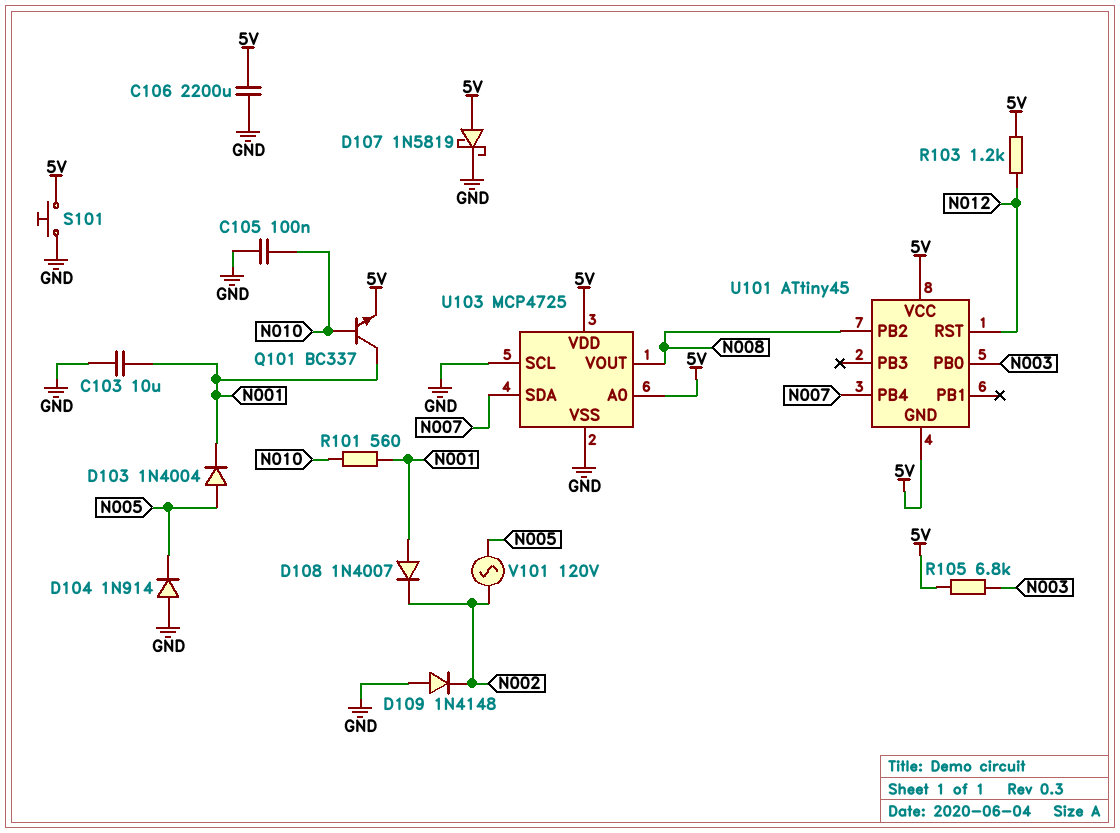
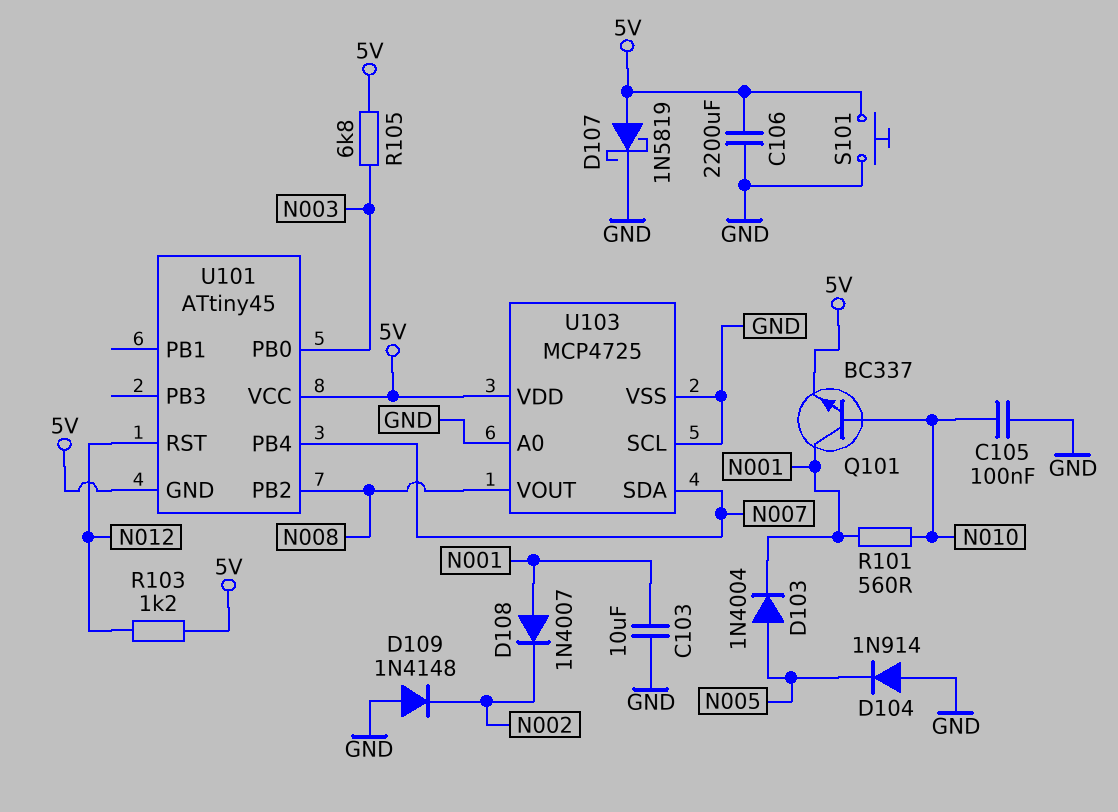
U103 pin A0: 5V -> GND
V101: AC 120V (N002, N005) -> none

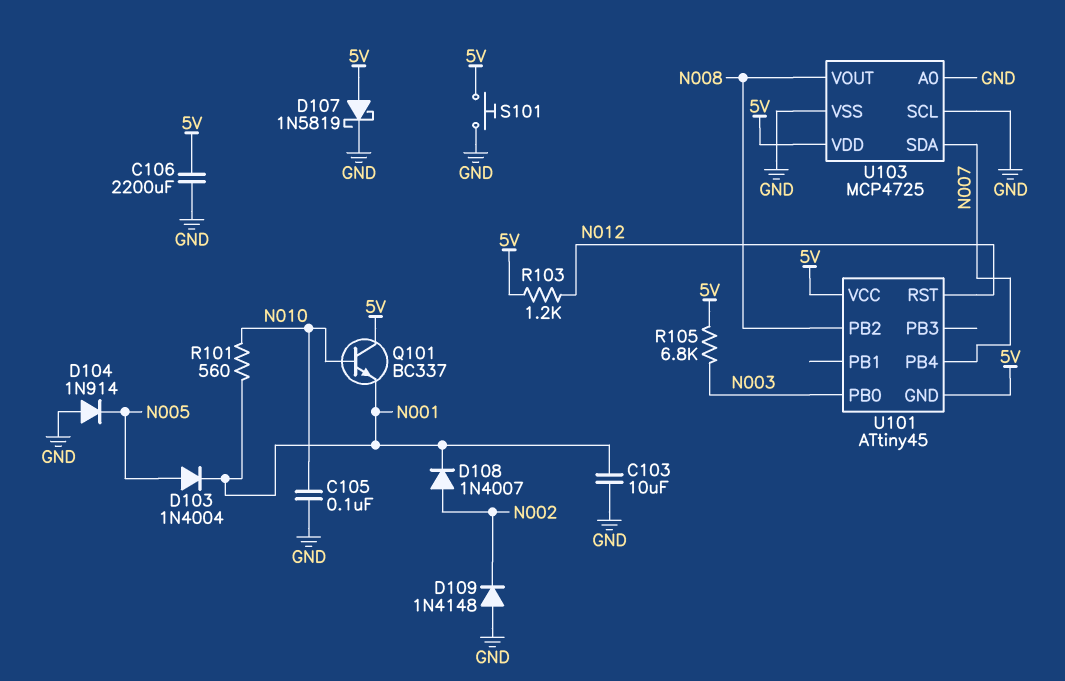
D108: diode 1N4007 (A N001, K N002) -> diode 1N4007 (A N002, K N001)
Q101: NPN BC337 (B N010, C N001, E 5V) -> NPN BC337 (B N010, C 5V, E N001)

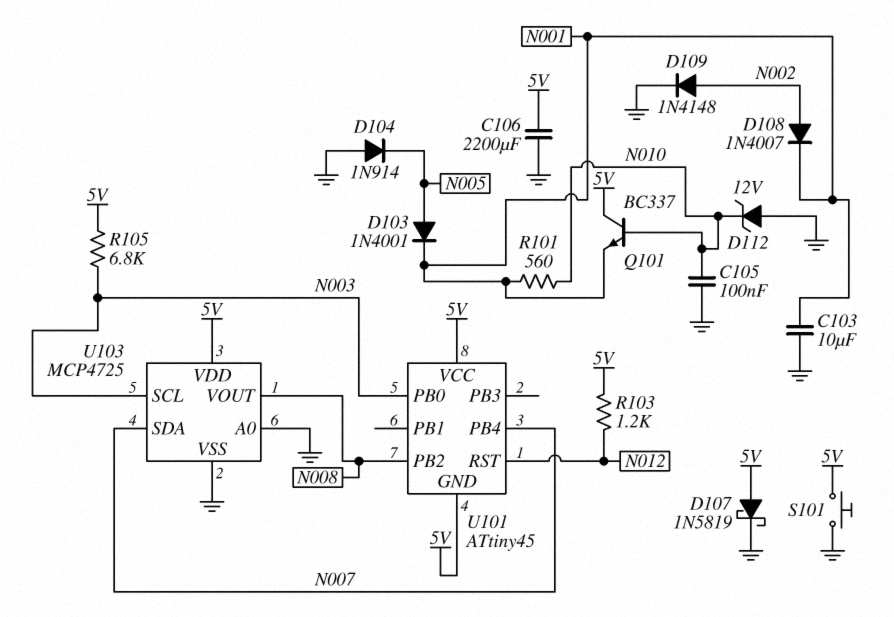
D103: diode 1N4004 (A N005, K N001) -> diode 1N4001 (A N005, K N001)
D109: diode 1N4148 (A GND, K N002) -> diode 1N4148 (A N002, K GND)
D112: none -> zener 12V (A GND, K N010)
U103 pin SCL: GND -> N003

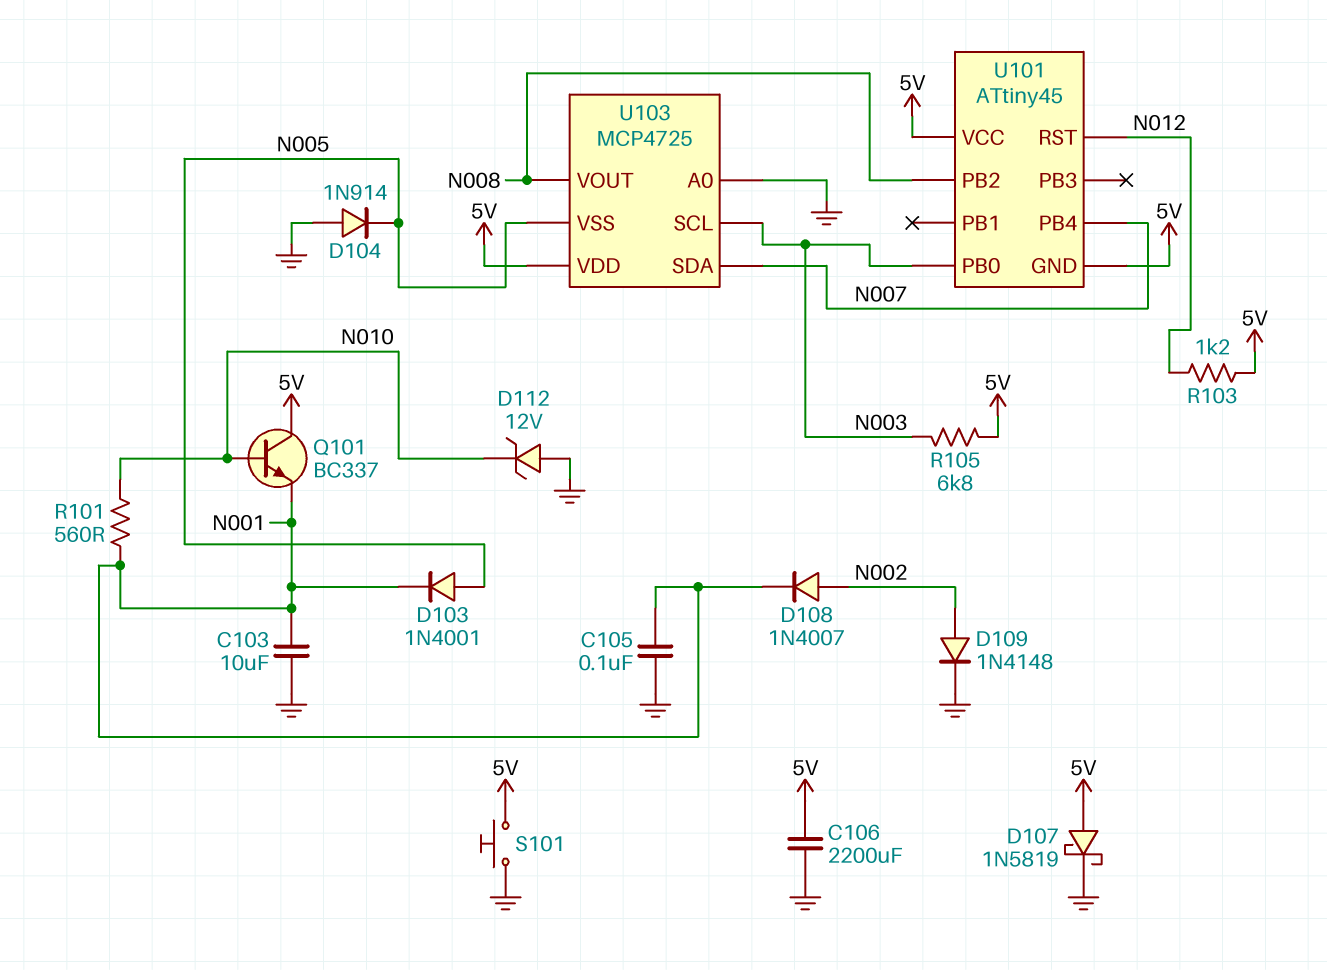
C105: 100nF (GND, N010) -> 100nF (GND, N001)
U103 pin VSS: GND -> N005

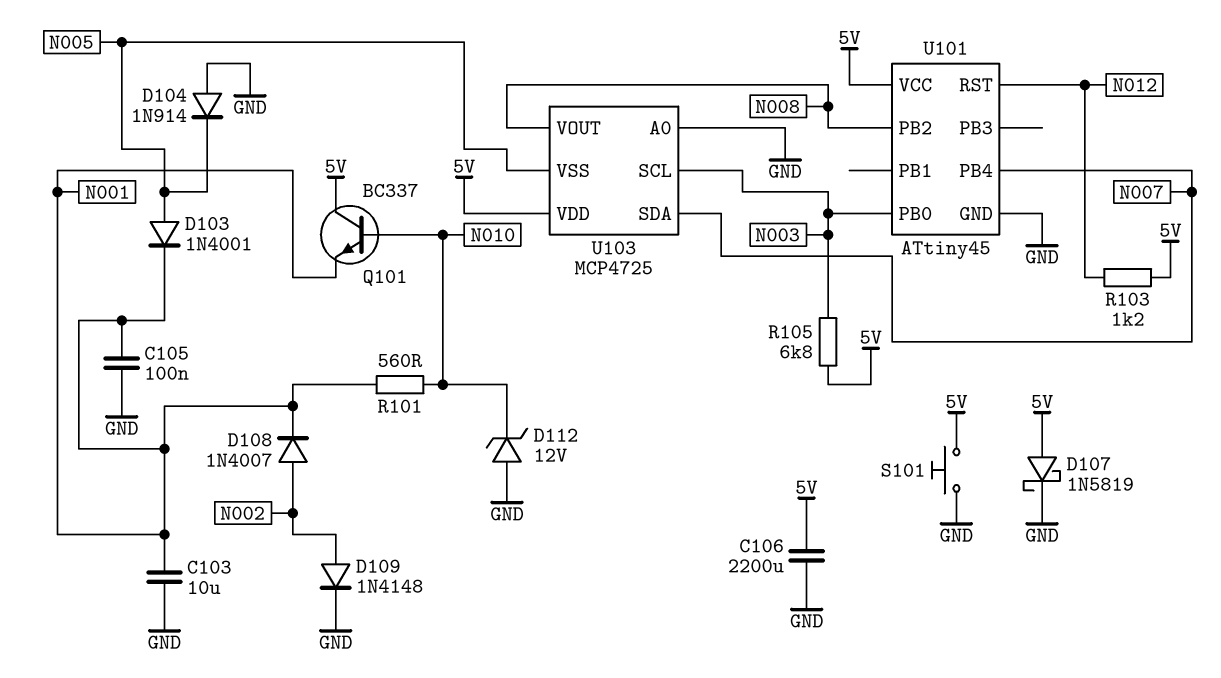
U101 pin GND: 5V -> GND

